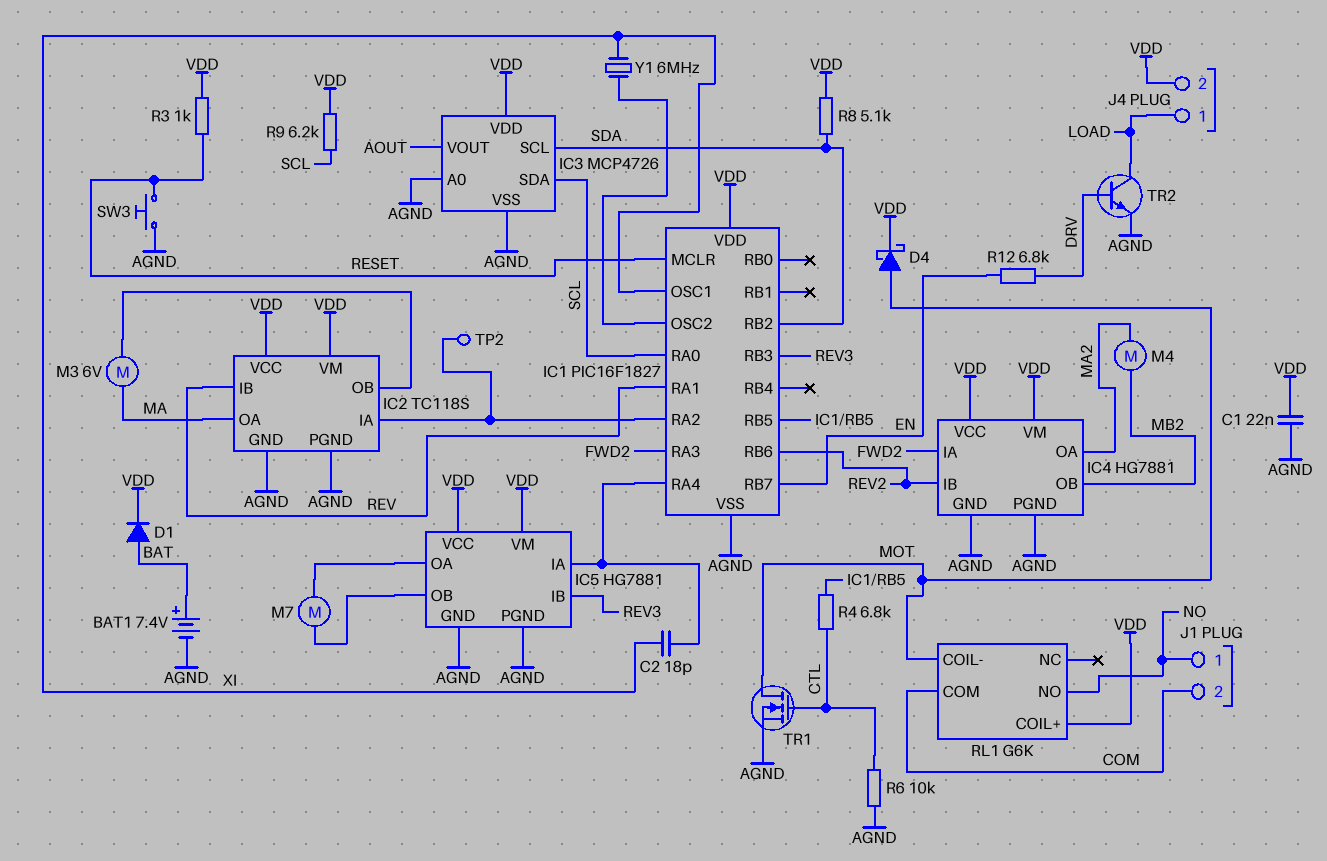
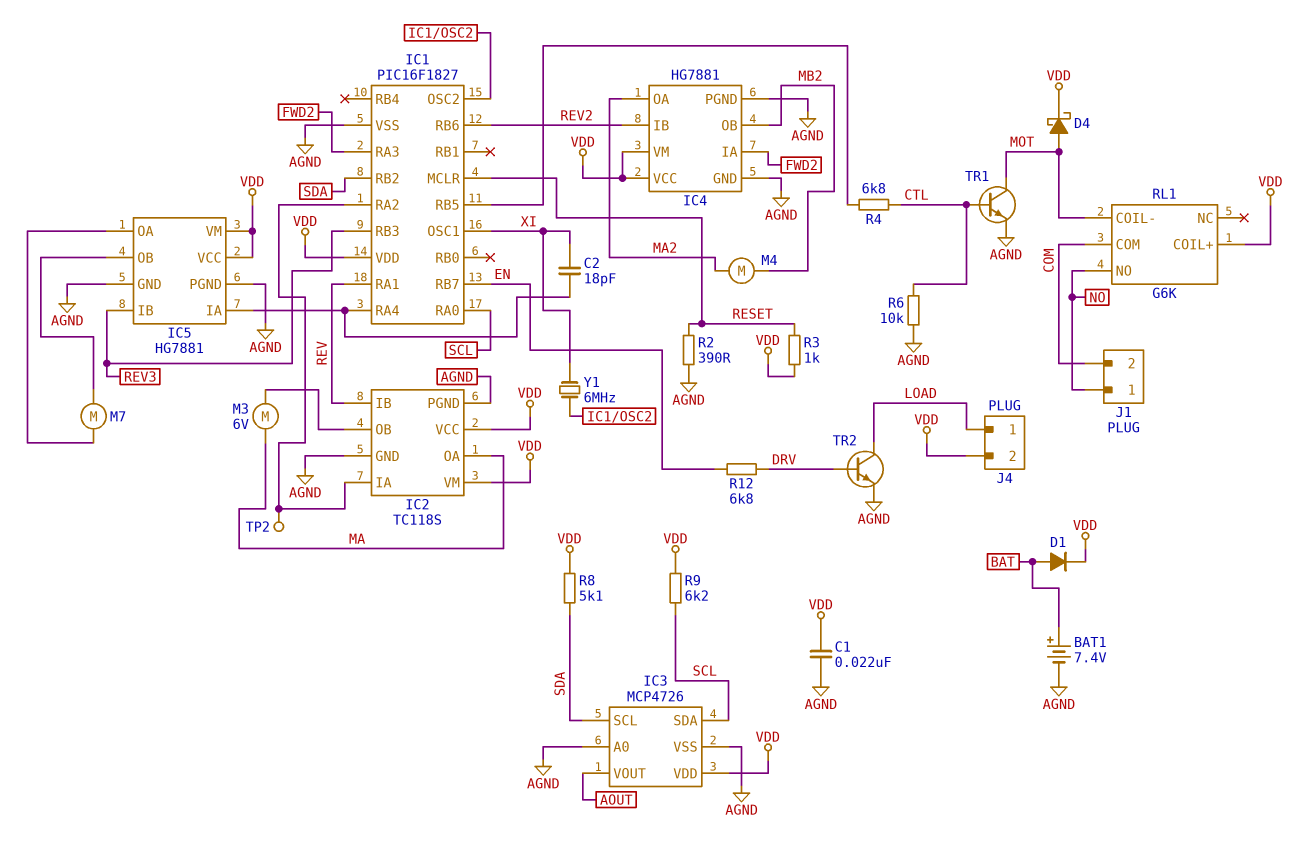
R2: none -> 390 (AGND, RESET)
SW3: button (AGND, RESET) -> none
TR1: NMOS (G CTL, D MOT, S AGND) -> NPN (B CTL, C MOT, E AGND)

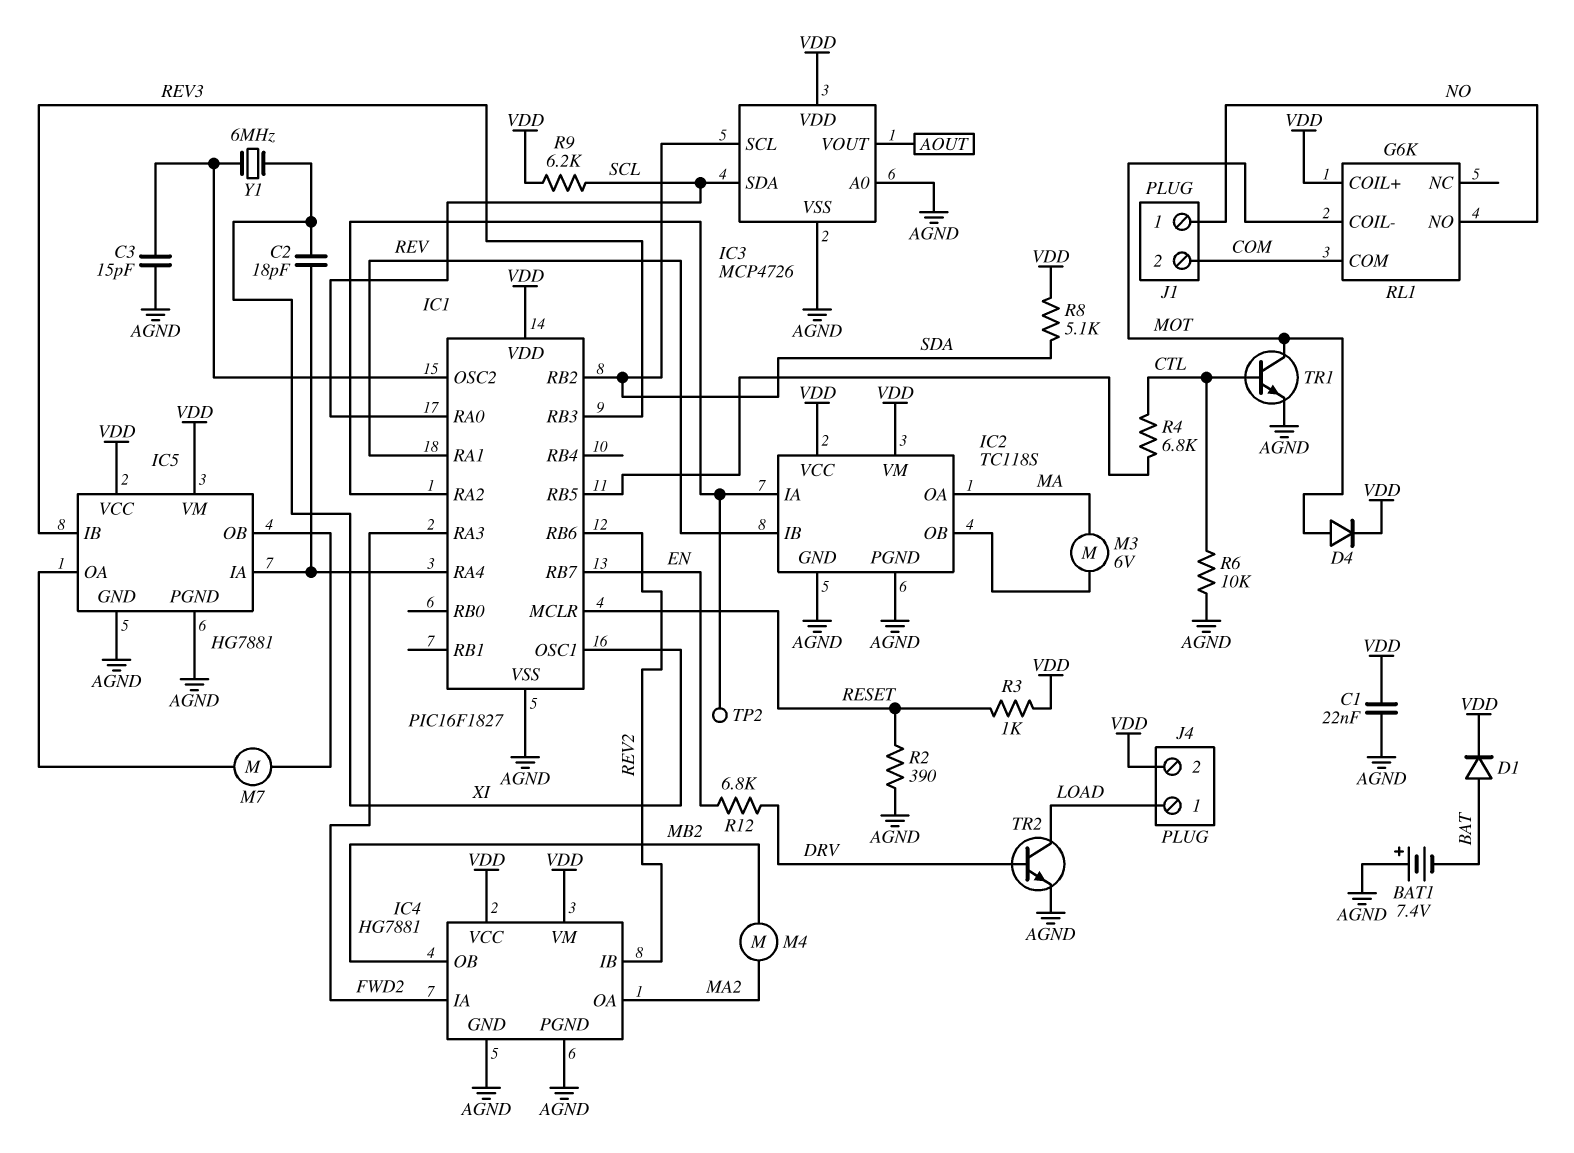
BAT1: 7.4V (plus BAT, minus AGND) -> 7.4V (plus AGND, minus BAT)
C3: none -> 15pF (AGND, IC1/OSC2)
D4: schottky (A MOT, K VDD) -> diode (A MOT, K VDD)

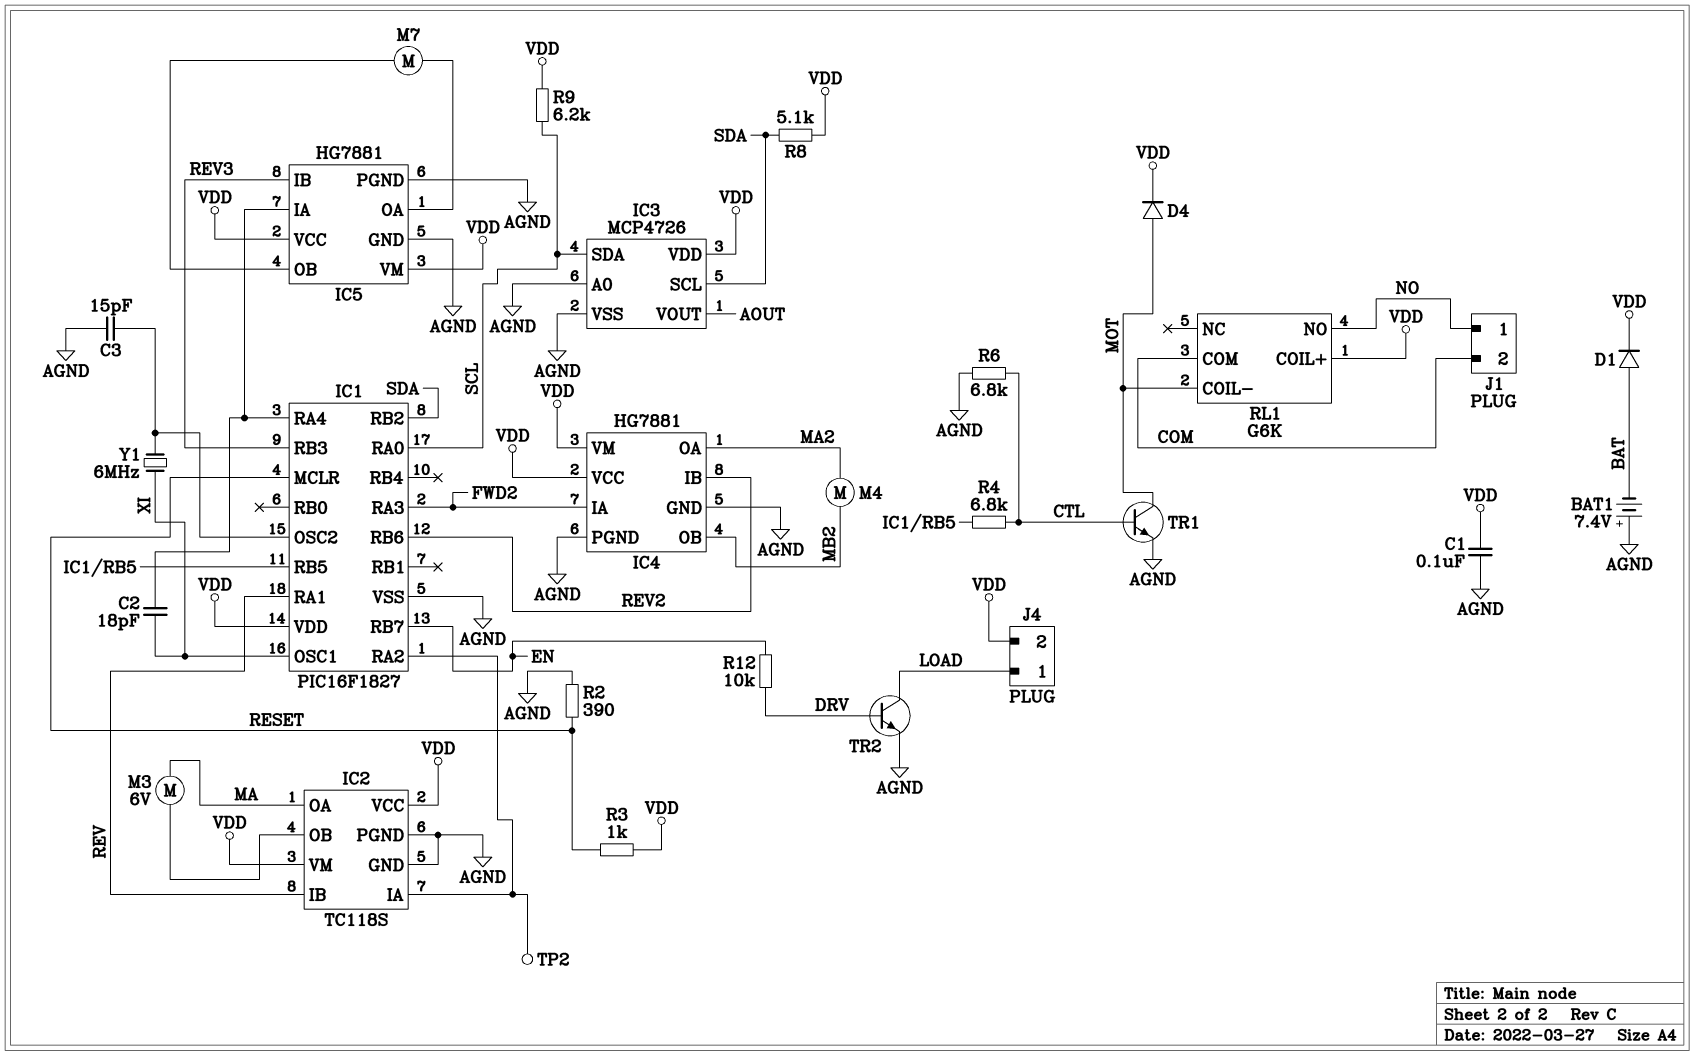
C1: 22nF (AGND, VDD) -> 100nF (AGND, VDD)
R6: 10k (AGND, CTL) -> 6.8k (AGND, CTL)
R12: 6.8k (DRV, EN) -> 10k (DRV, EN)

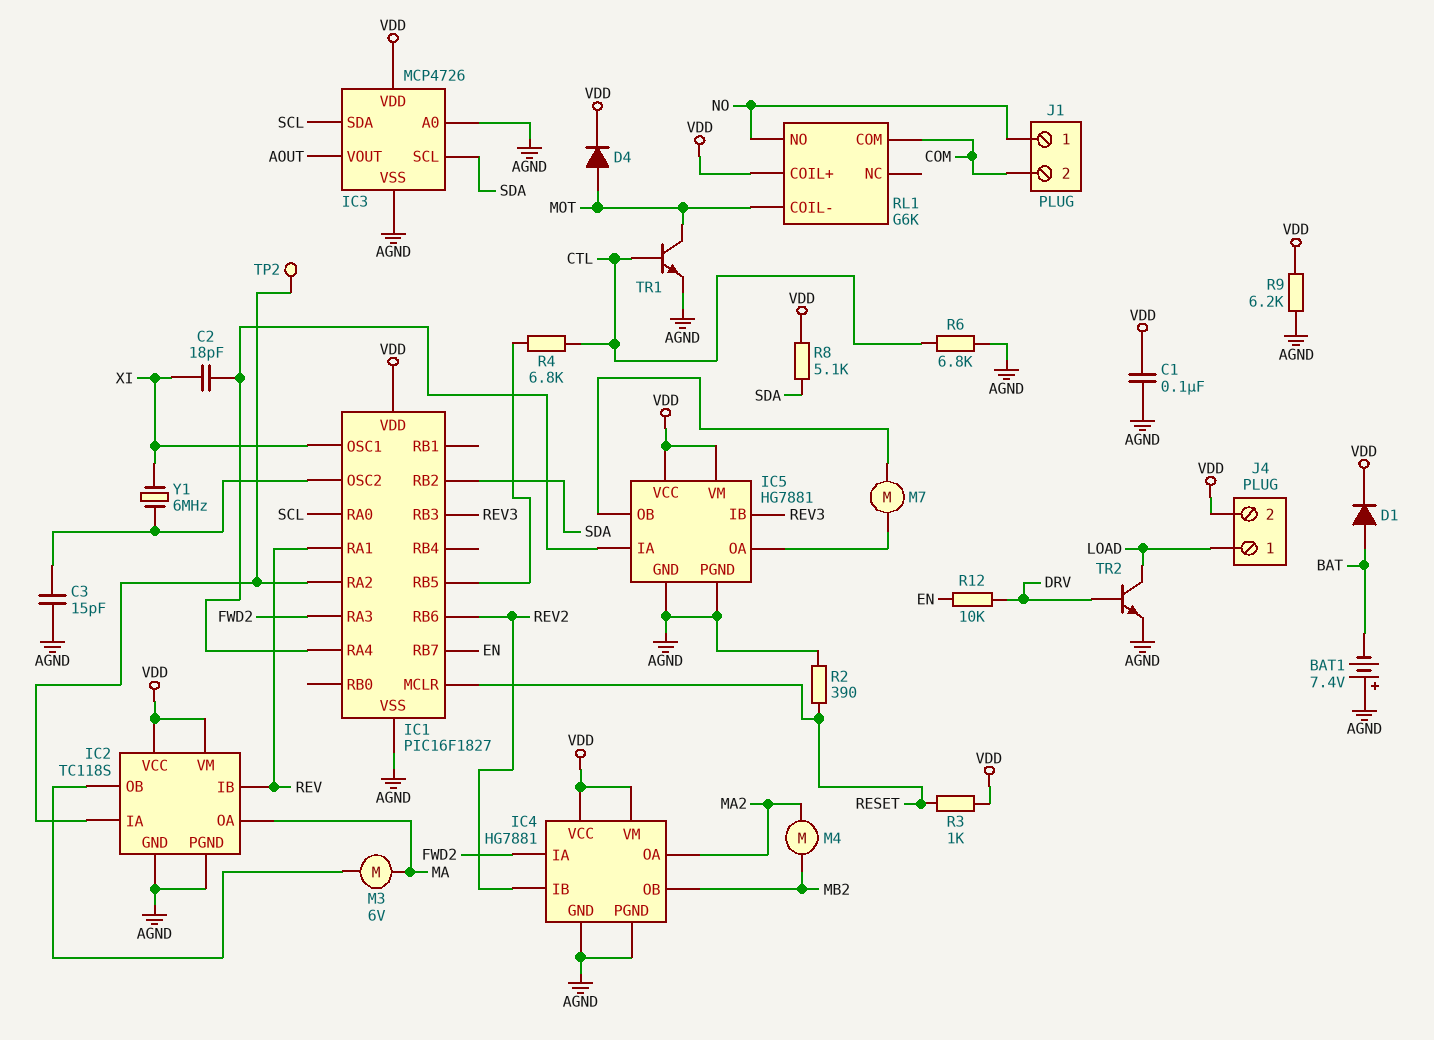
R9: 6.2k (SCL, VDD) -> 6.2k (AGND, VDD)

